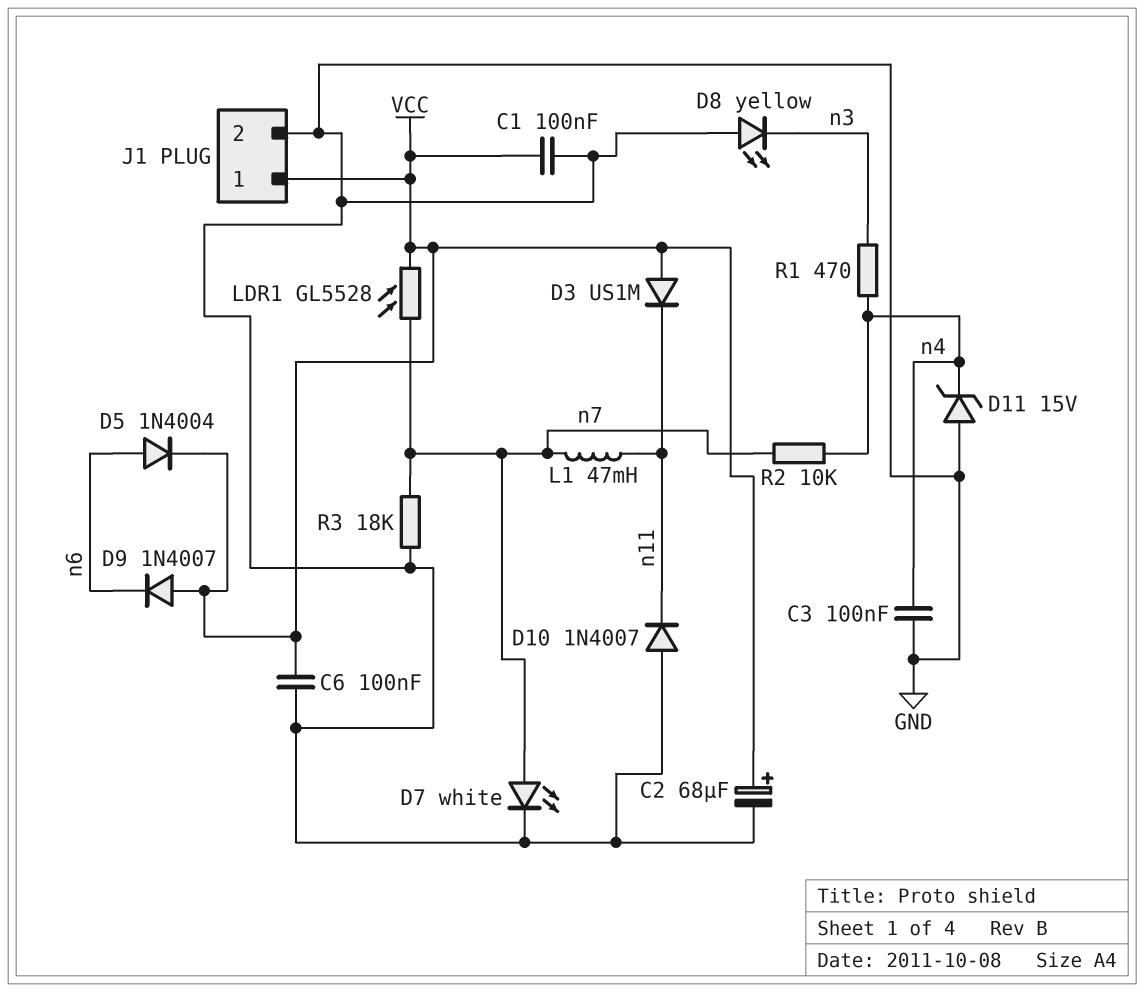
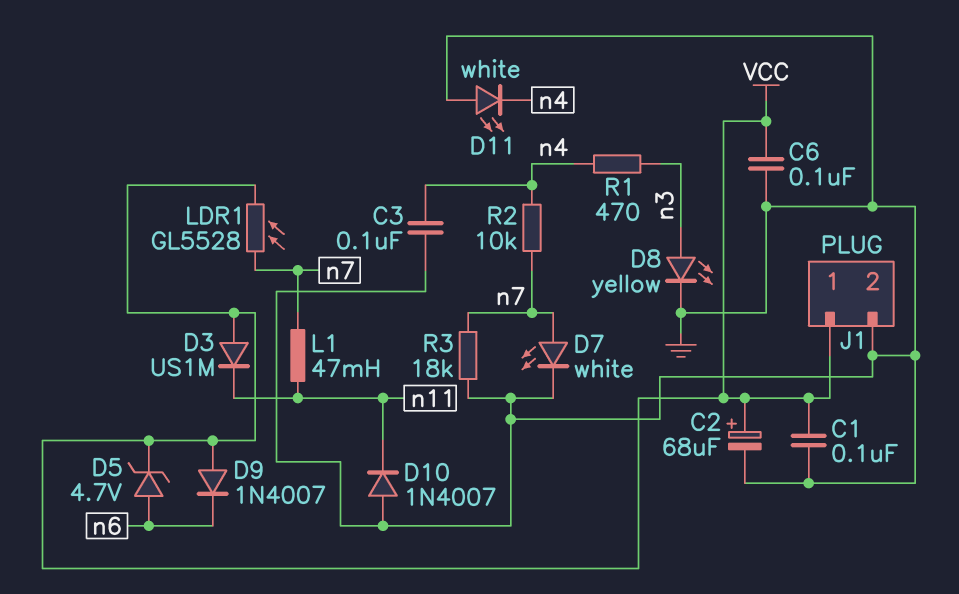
D5: diode 1N4004 (A n6, K VCC) -> zener 4.7V (A n6, K VCC)
D8: LED yellow (A GND, K n3) -> LED yellow (A n3, K GND)
D11: zener 15V (A GND, K n4) -> LED white (A GND, K n4)

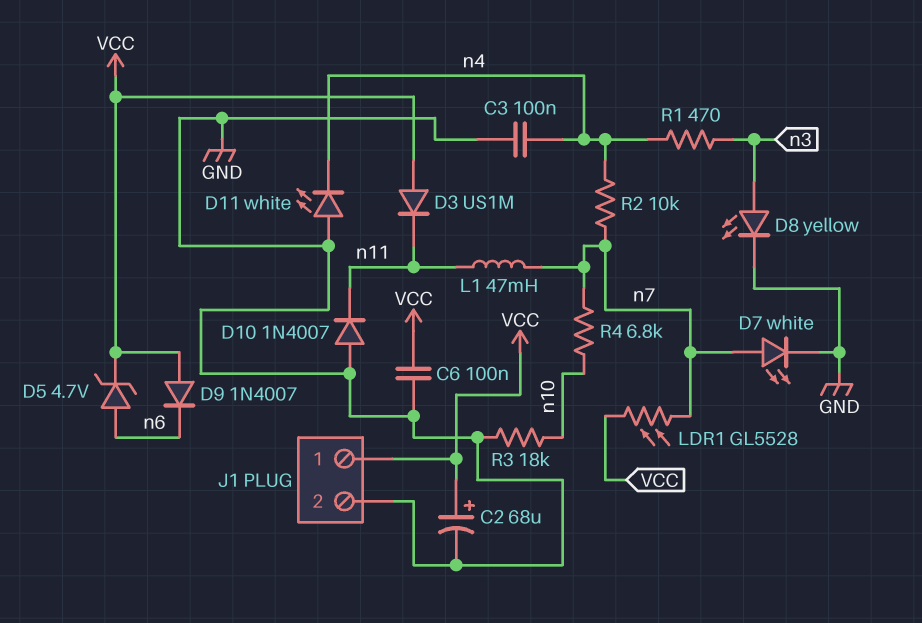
C1: 100nF (GND, VCC) -> none
R3: 18k (GND, n7) -> 18k (GND, n10)
R4: none -> 6.8k (n7, n10)

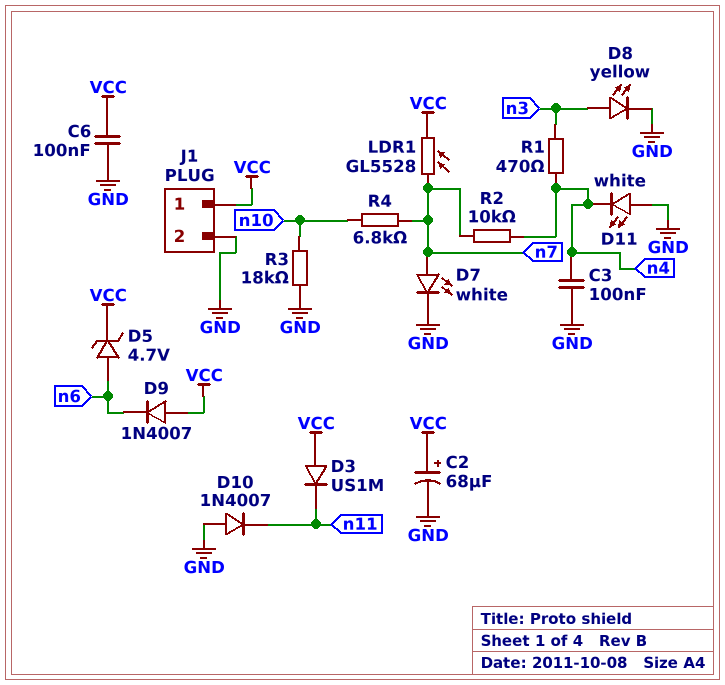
L1: 47mH (n7, n11) -> none

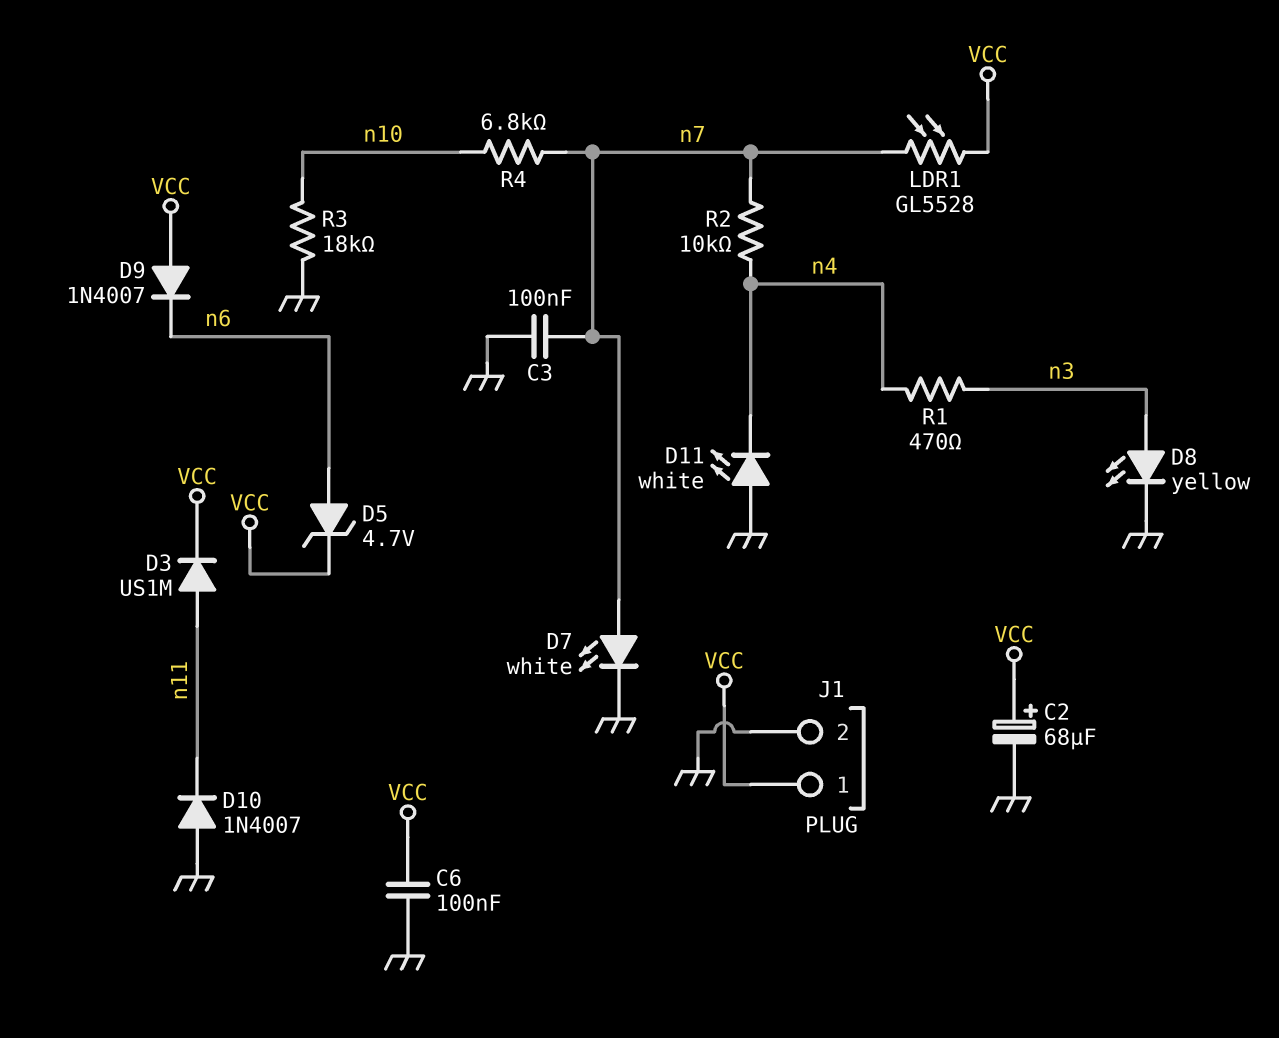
C3: 100nF (GND, n4) -> 100nF (GND, n7)
D3: diode US1M (A VCC, K n11) -> diode US1M (A n11, K VCC)

